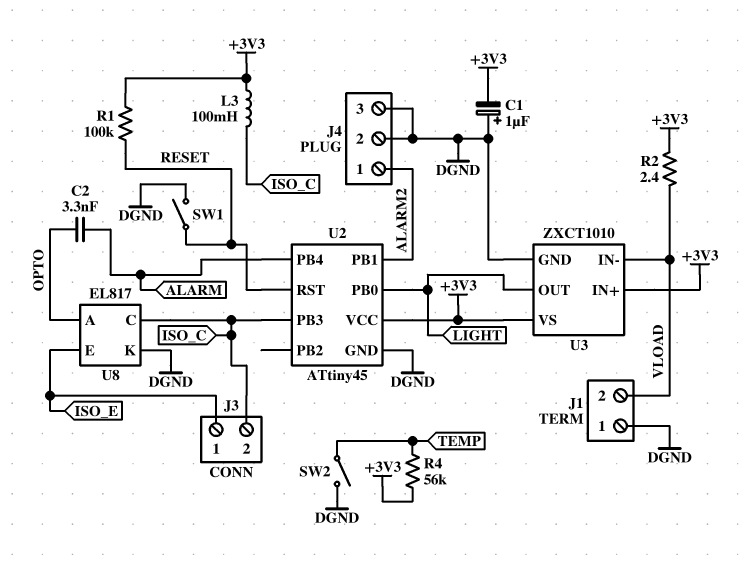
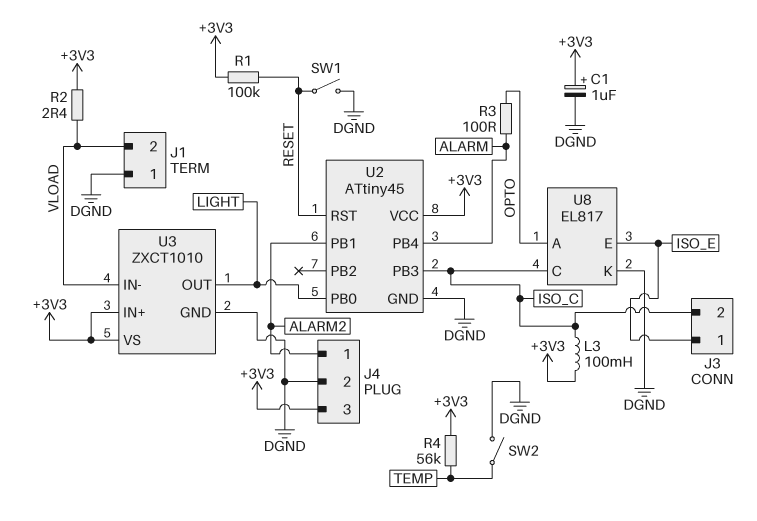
C1: 1uF (plus DGND, minus +3V3) -> 1uF (plus +3V3, minus DGND)
C2: 3.3nF (ALARM, OPTO) -> none
J4 pin 3: DGND -> +3V3
R3: none -> 100 (ALARM, OPTO)

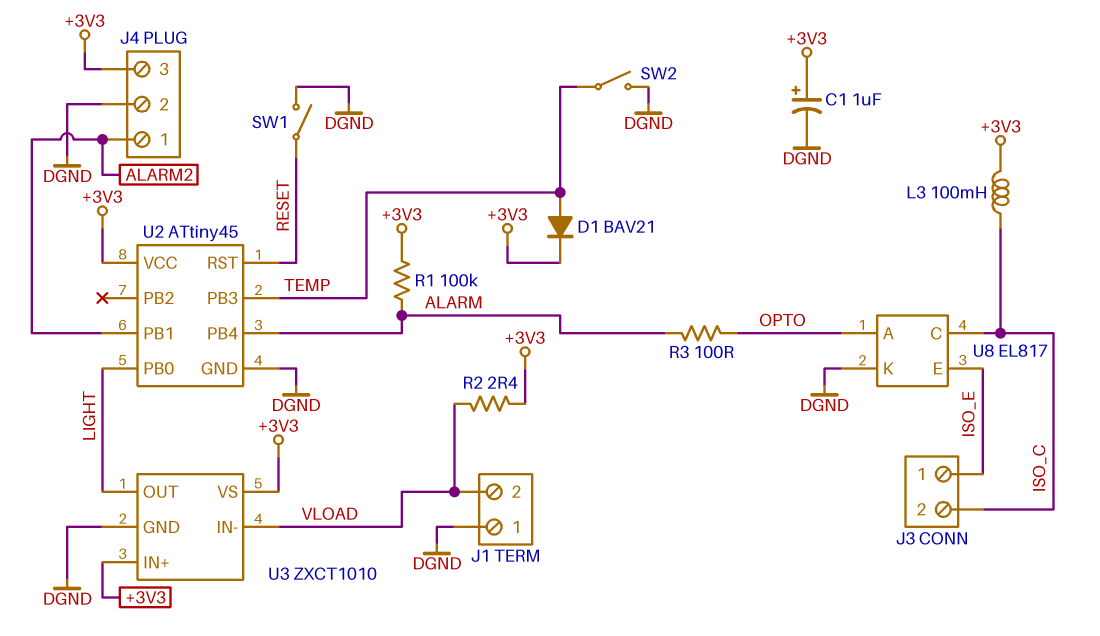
D1: none -> diode BAV21 (A TEMP, K +3V3)
R1: 100k (+3V3, RESET) -> 100k (+3V3, ALARM)
R4: 56k (+3V3, TEMP) -> none
U2 pin PB3: ISO_C -> TEMP

